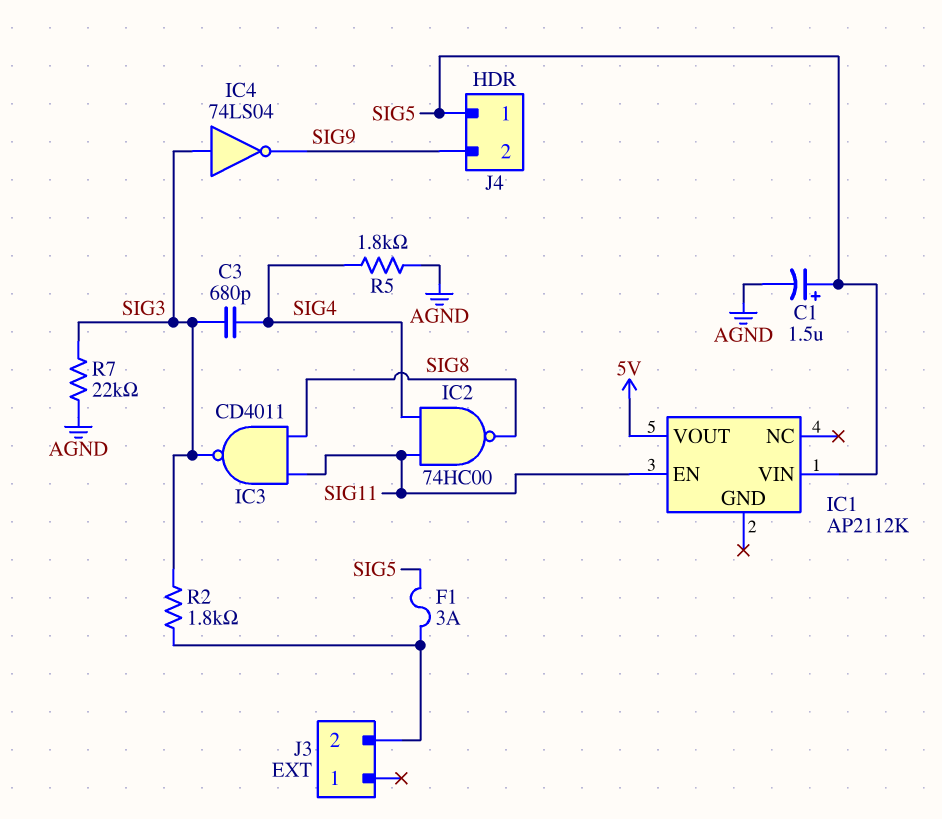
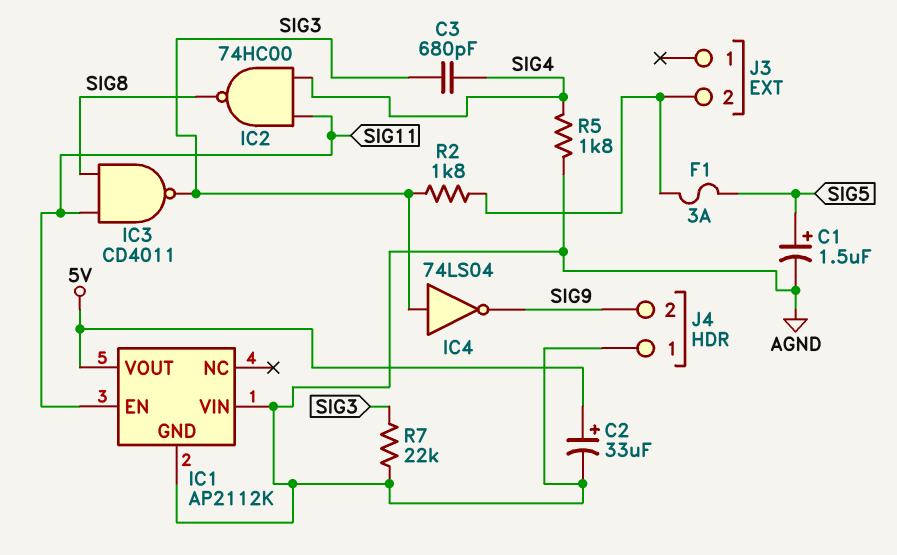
C2: none -> 33uF (plus 5V, minus AGND)
IC1 pin GND: none -> AGND
IC1 pin VIN: SIG5 -> AGND
J4 pin 1: SIG5 -> AGND

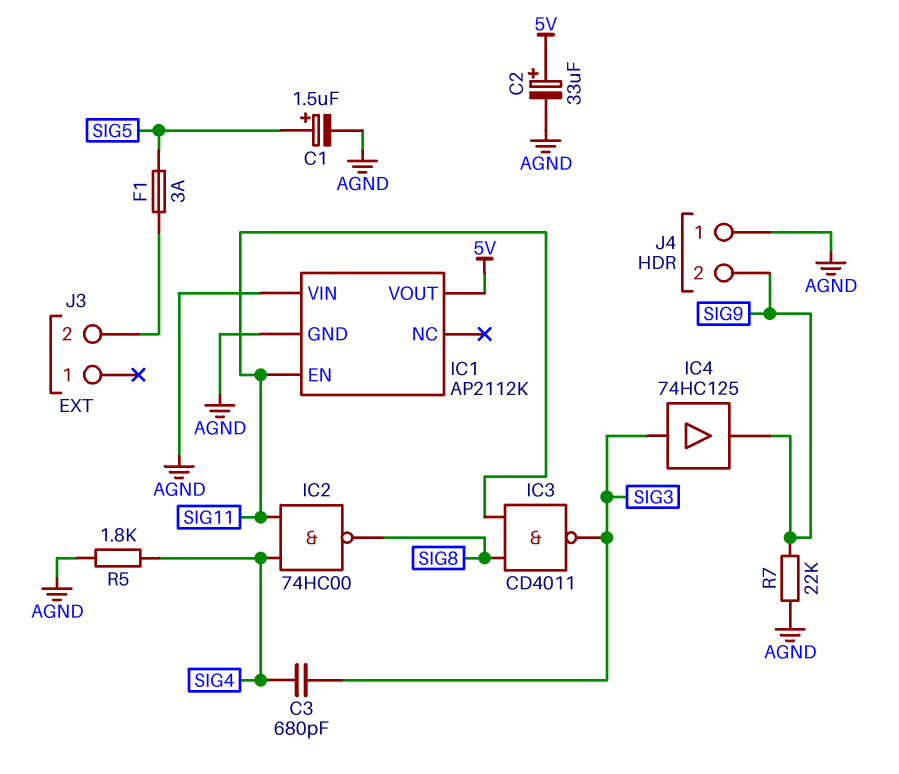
IC4: NOT 74LS04 (in SIG3, out SIG9) -> buffer 74HC125 (in SIG3, out SIG9)
R2: 1.8k (J3/2, SIG3) -> none
R7: 22k (AGND, SIG3) -> 22k (AGND, SIG9)

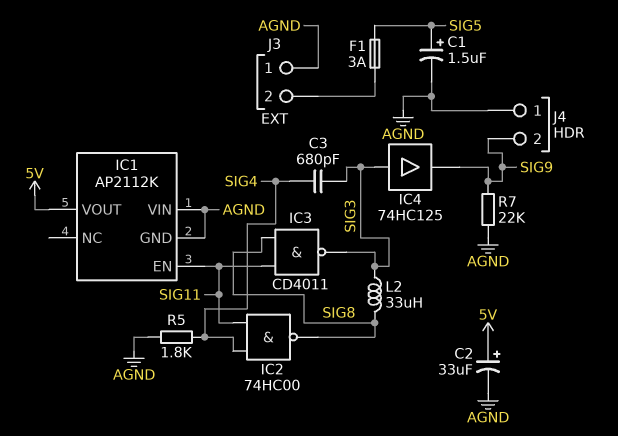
J3 pin 1: none -> AGND
L2: none -> 33uH (SIG3, SIG8)

